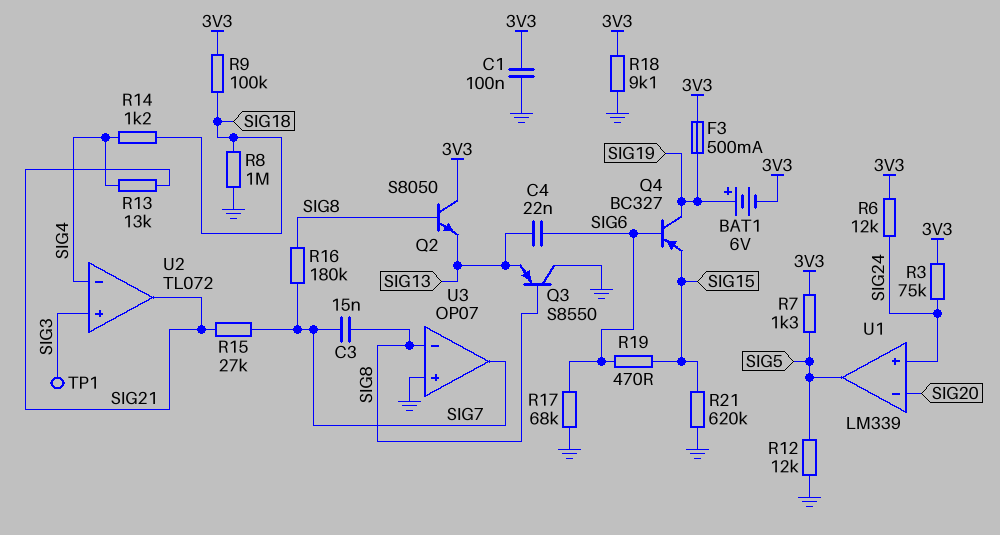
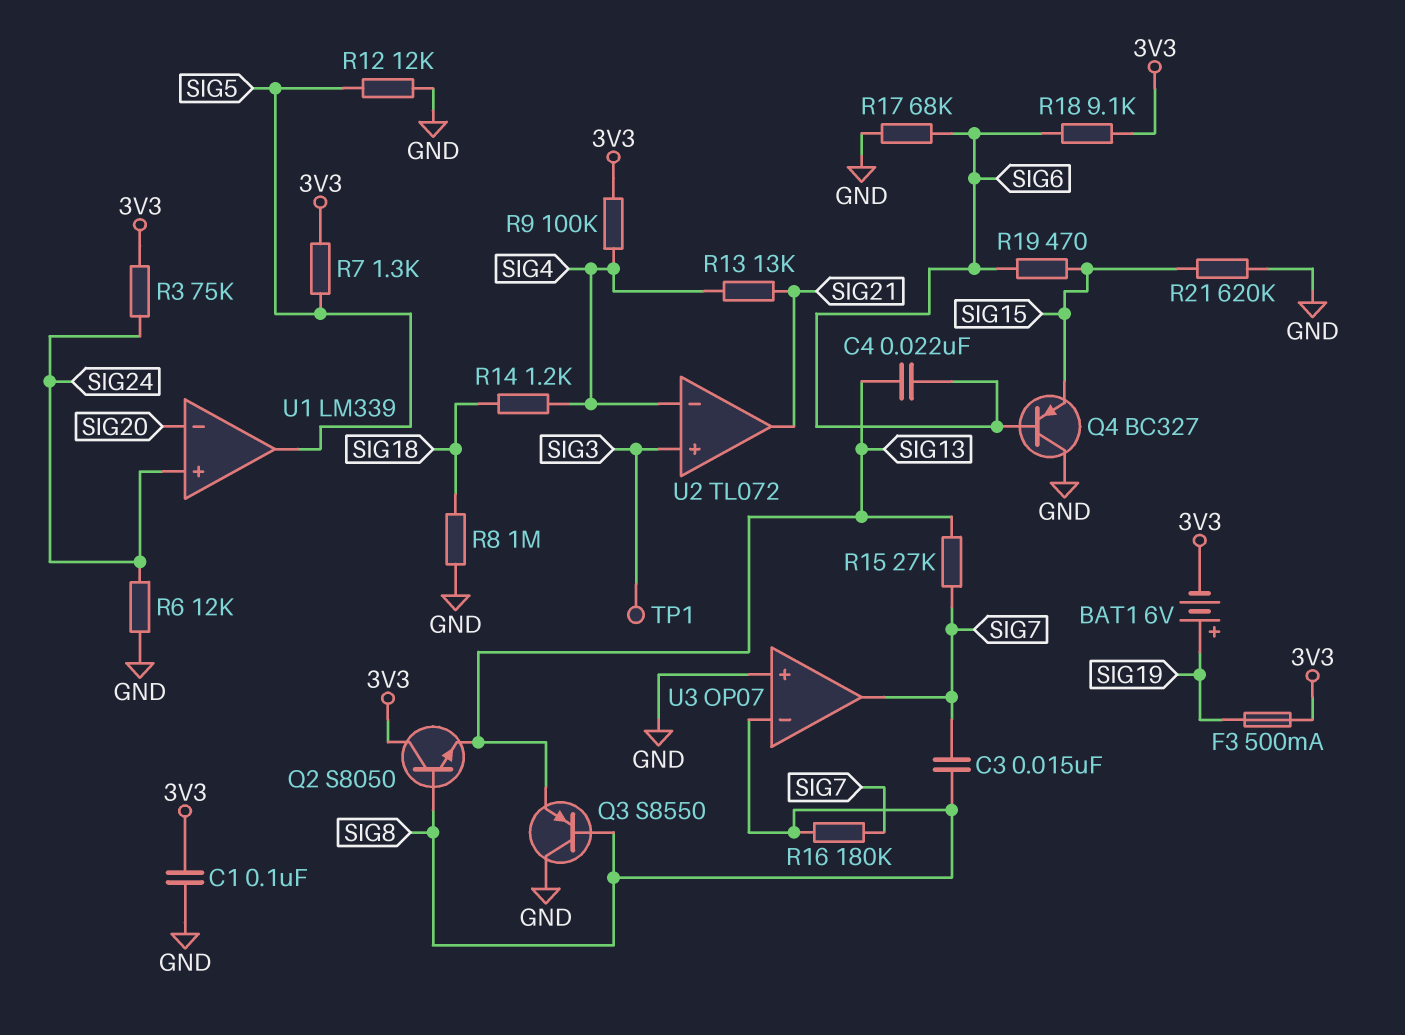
Q4: PNP BC327 (B SIG6, C SIG19, E SIG15) -> PNP BC327 (B SIG6, C GND, E SIG15)
R6: 12k (3V3, SIG24) -> 12k (GND, SIG24)
R9: 100k (3V3, SIG18) -> 100k (3V3, SIG4)
R15: 27k (SIG7, SIG21) -> 27k (SIG7, SIG13)
R18: 9.1k (3V3, GND) -> 9.1k (3V3, SIG6)

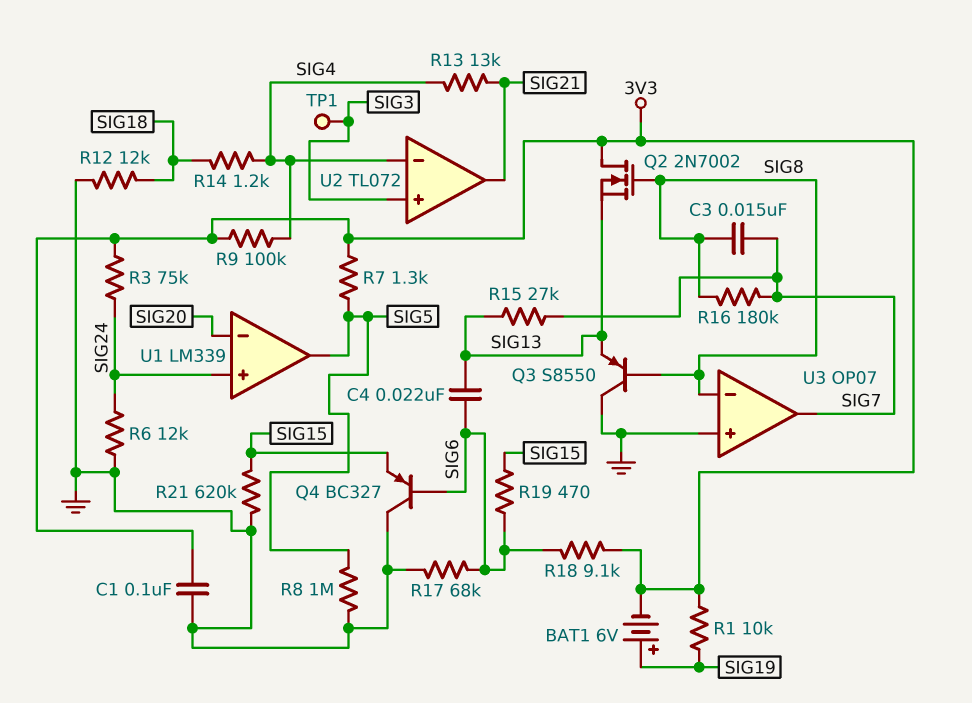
F3: 500mA (3V3, SIG19) -> none
Q2: NPN S8050 (B SIG8, C 3V3, E SIG13) -> NMOS 2N7002 (G SIG8, D 3V3, S SIG13)
R1: none -> 10k (3V3, SIG19)
R8: 1M (GND, SIG18) -> 1M (GND, SIG5)
R12: 12k (GND, SIG5) -> 12k (GND, SIG18)

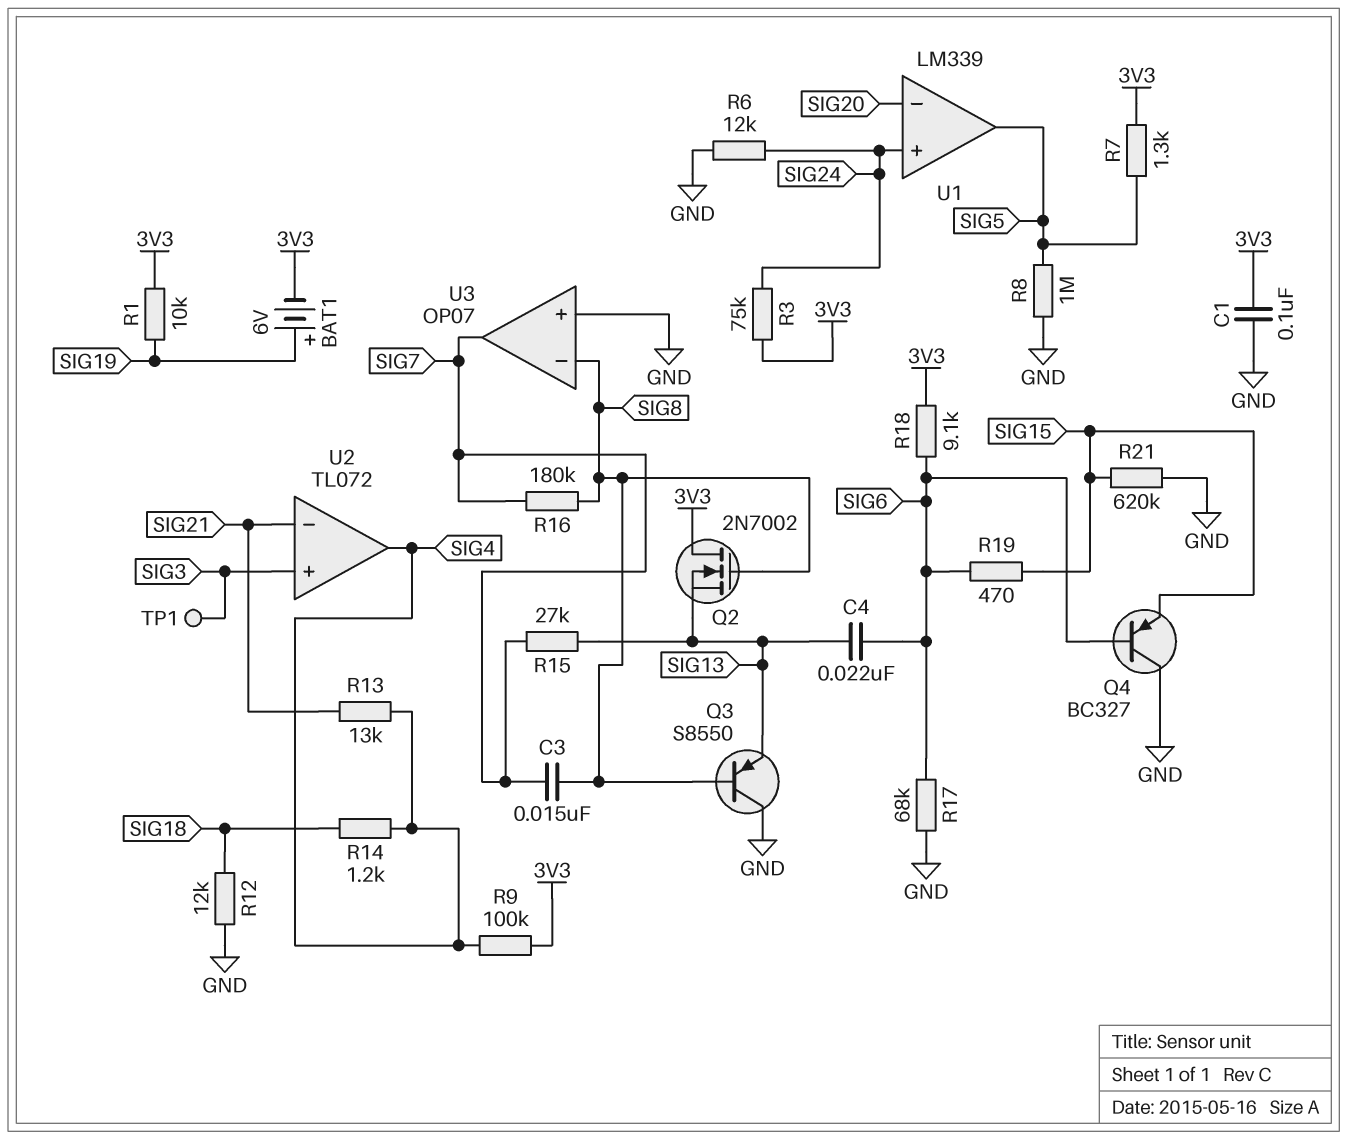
U2 pin in-: SIG4 -> SIG21
U2 pin out: SIG21 -> SIG4

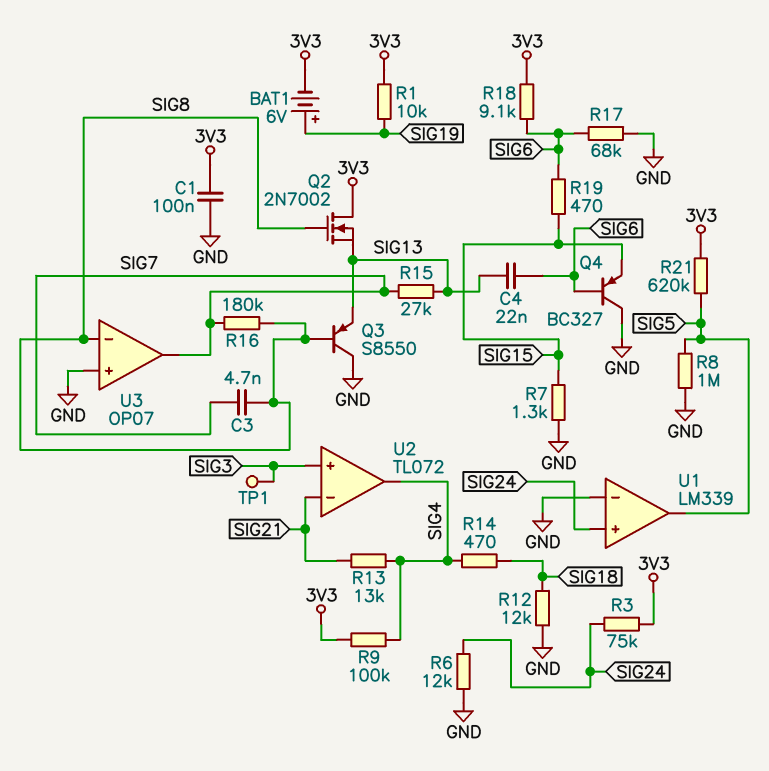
C3: 15nF (SIG7, SIG8) -> 4.7nF (SIG7, SIG8)
R7: 1.3k (3V3, SIG5) -> 1.3k (GND, SIG15)
R14: 1.2k (SIG4, SIG18) -> 470 (SIG4, SIG18)
R21: 620k (GND, SIG15) -> 620k (3V3, SIG5)
U1 pin in-: SIG20 -> GND

